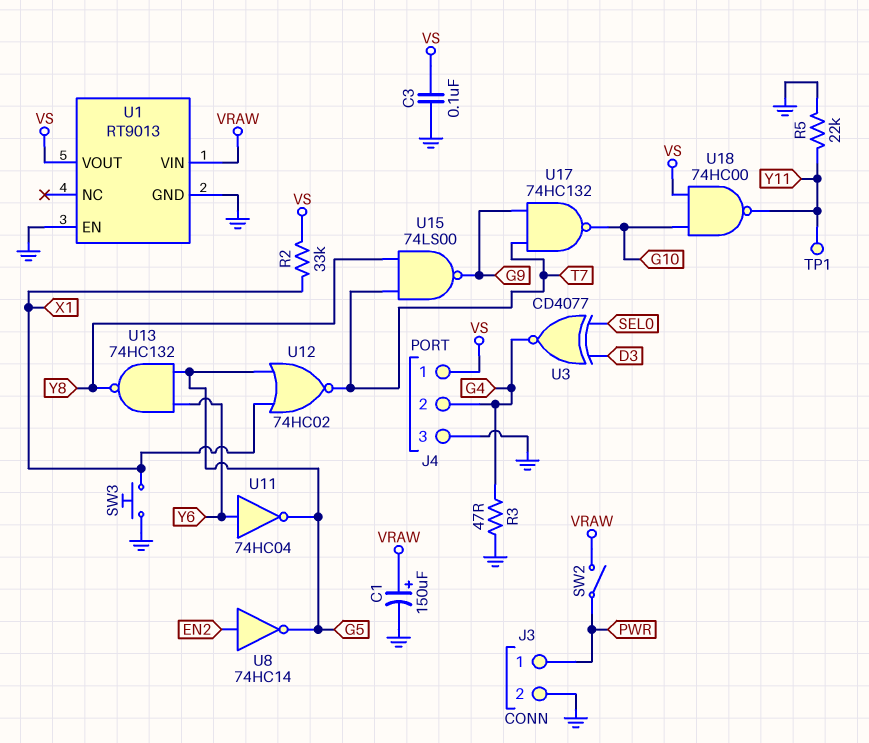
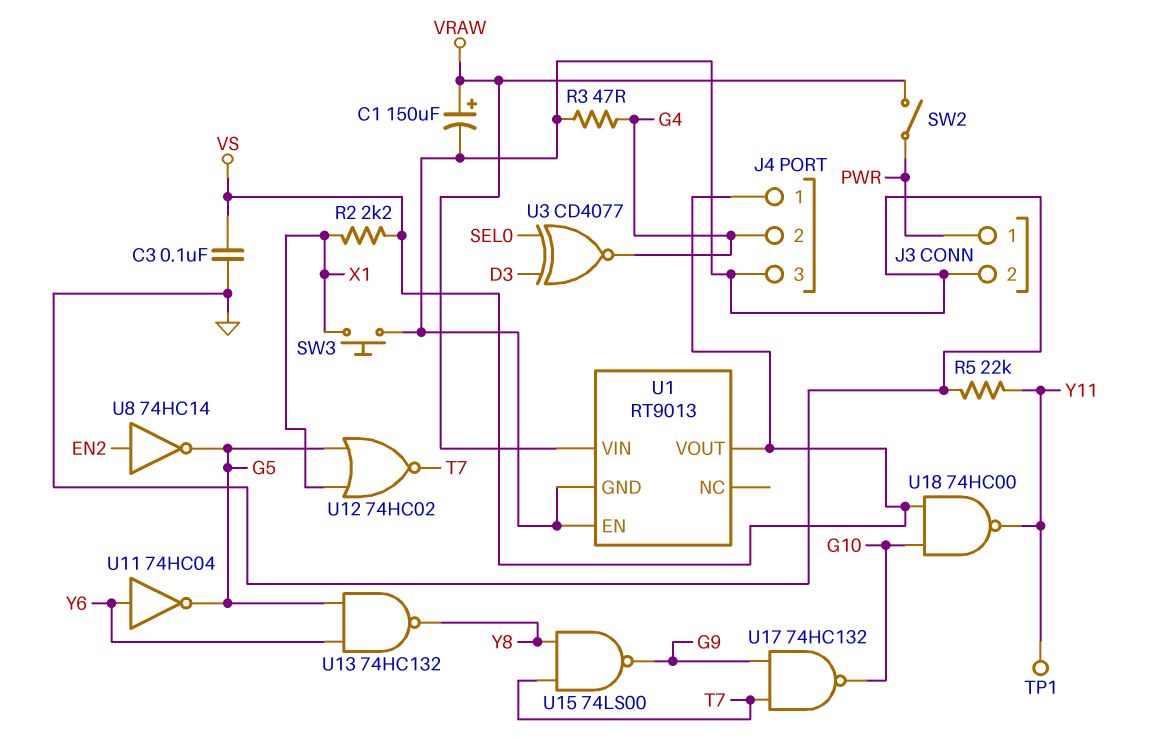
R2: 33k (VS, X1) -> 2.2k (VS, X1)

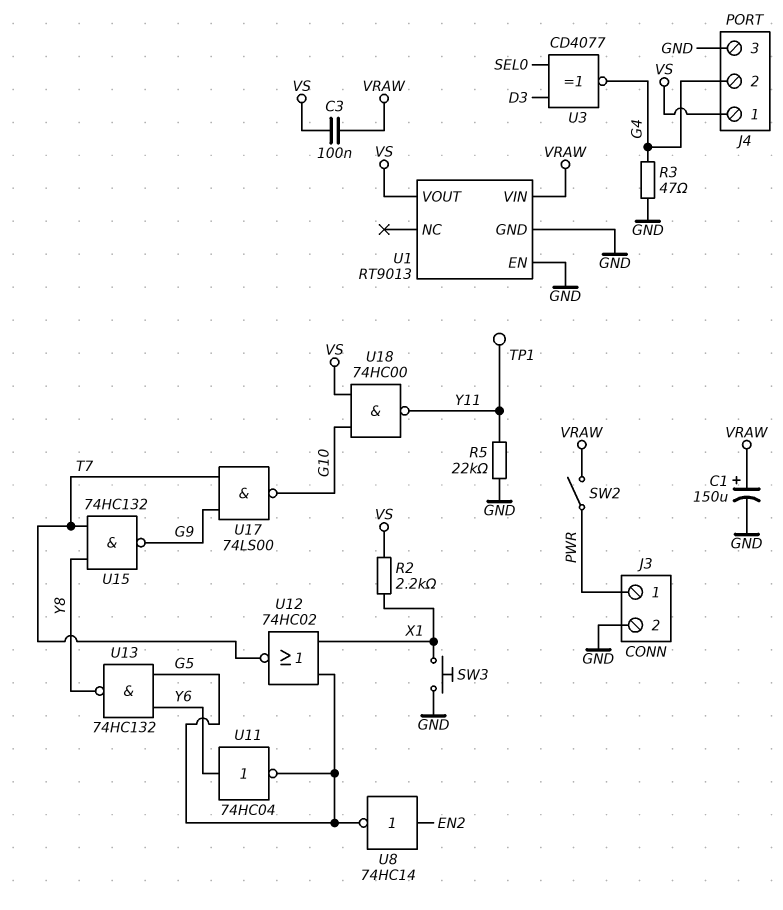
C3: 100nF (GND, VS) -> 100nF (VRAW, VS)
U15: NAND 74LS00 (in T7, in Y8, out G9) -> NAND 74HC132 (in T7, in Y8, out G9)
U17: NAND 74HC132 (in G9, in T7, out G10) -> NAND 74LS00 (in G9, in T7, out G10)

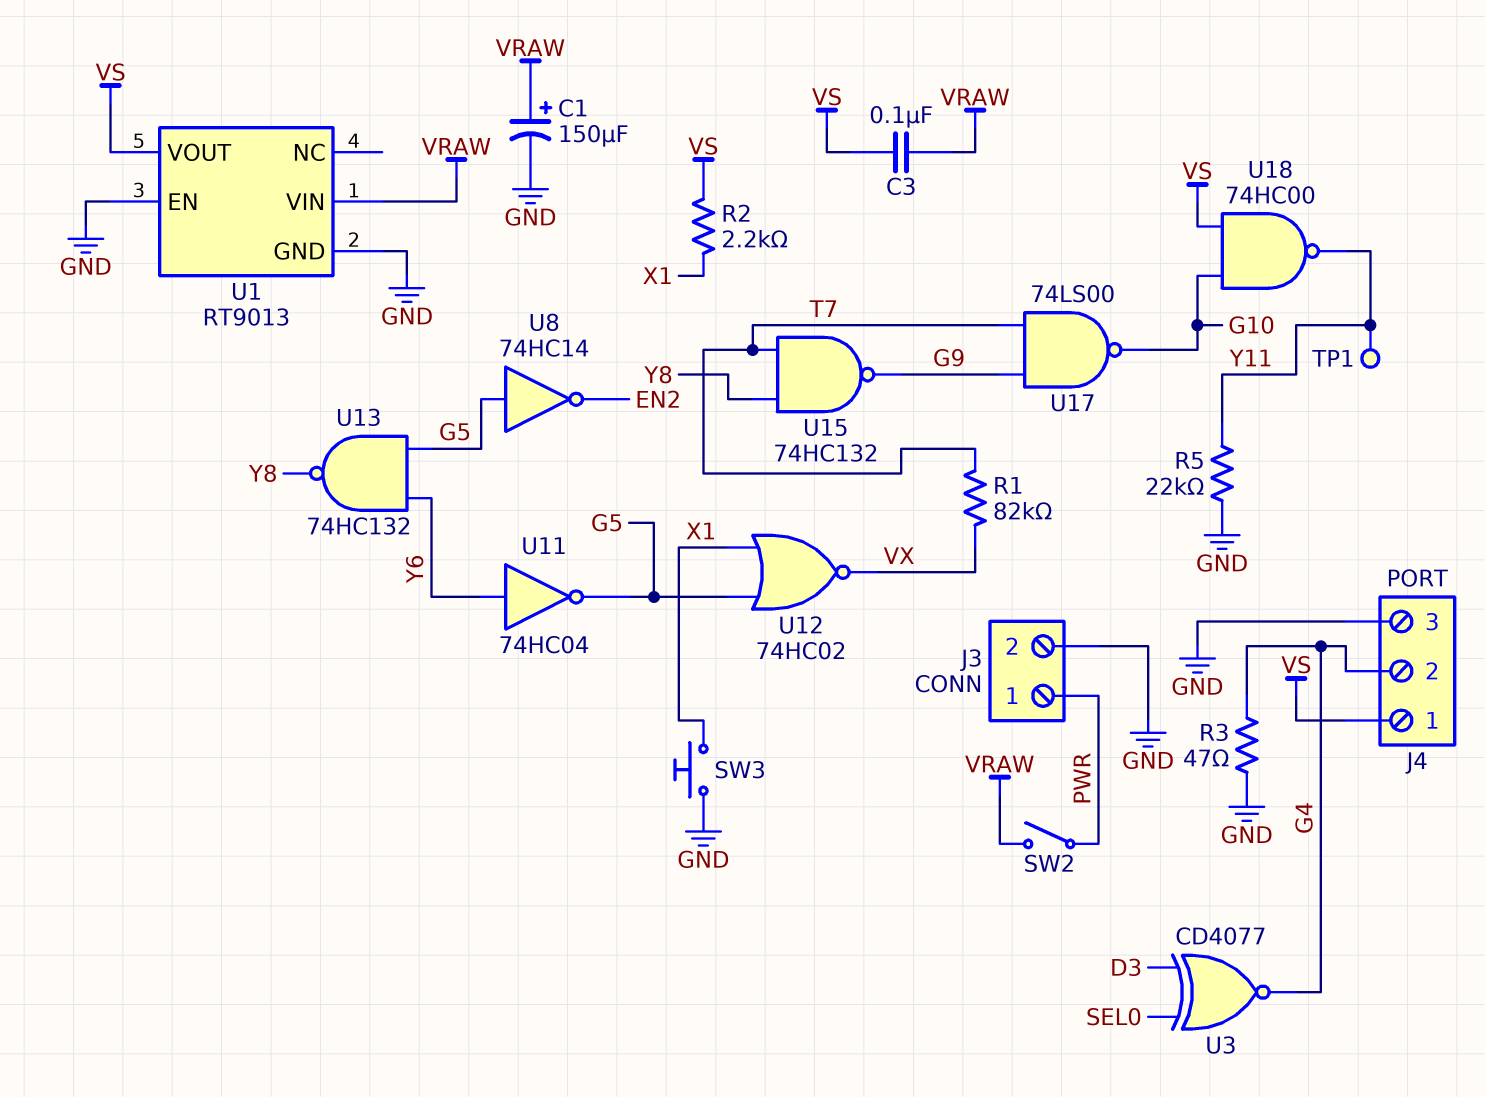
R1: none -> 82k (T7, VX)
U8: NOT 74HC14 (in EN2, out G5) -> NOT 74HC14 (in G5, out EN2)
U12: NOR 74HC02 (in G5, in X1, out T7) -> NOR 74HC02 (in G5, in X1, out VX)

